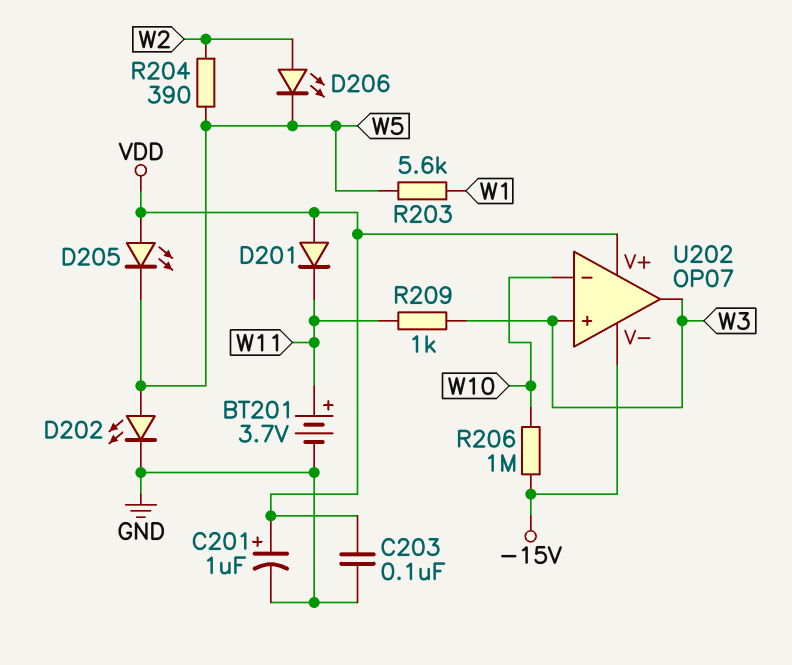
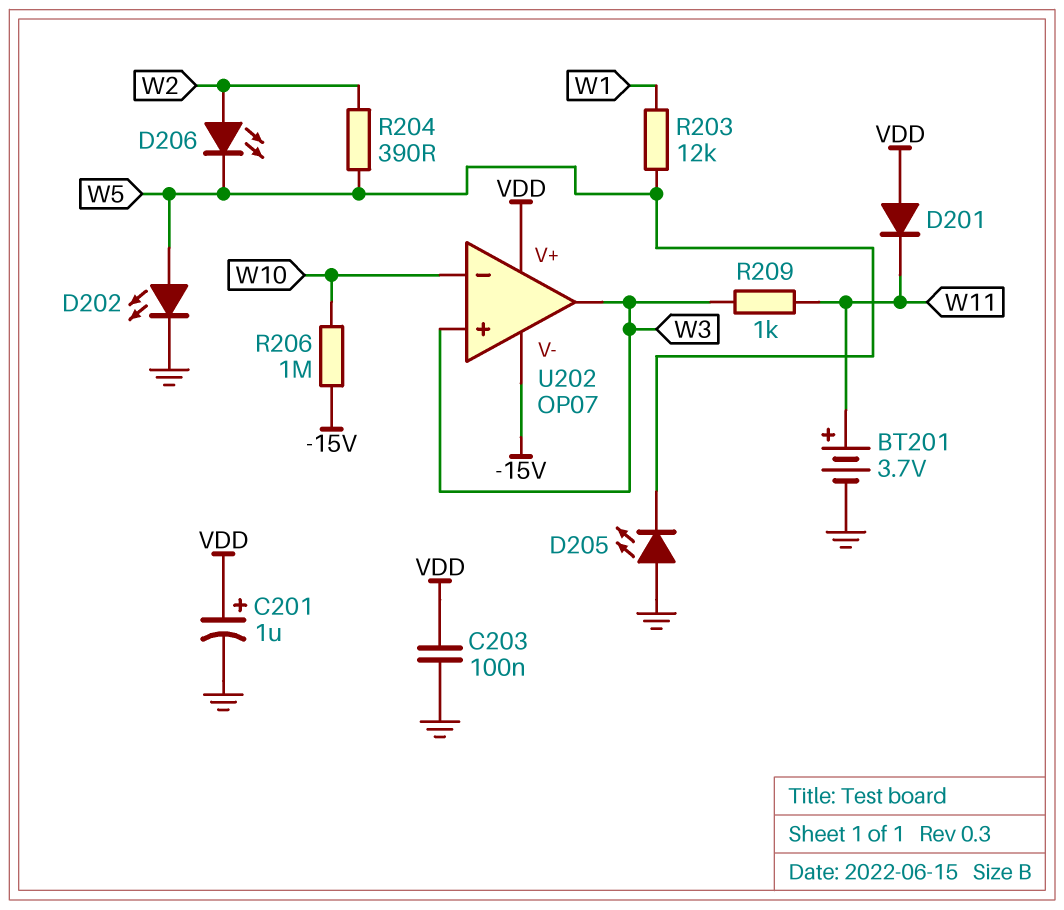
D205: LED (A VDD, K W5) -> LED (A GND, K W5)
R203: 5.6k (W1, W5) -> 12k (W1, W5)

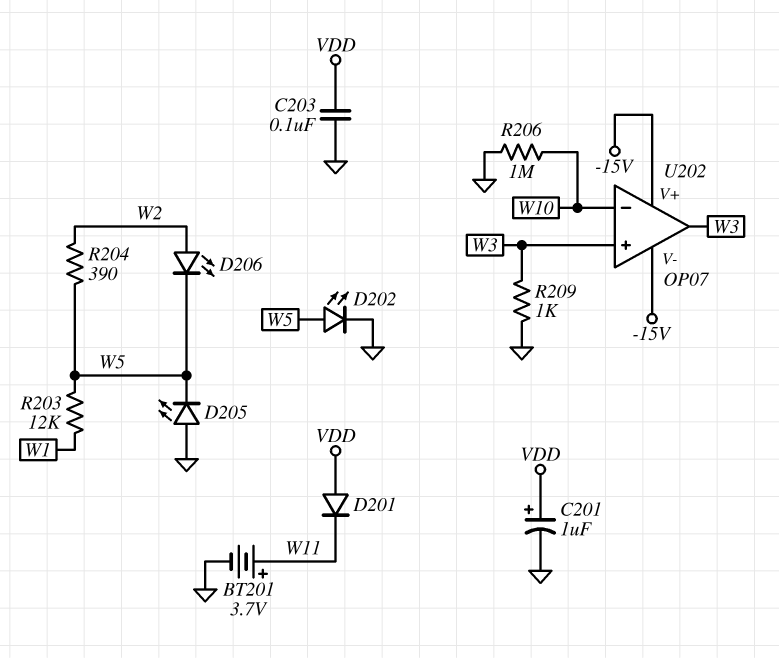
R206: 1M (-15V, W10) -> 1M (GND, W10)
R209: 1k (W3, W11) -> 1k (GND, W3)
U202 pin V+: VDD -> -15V

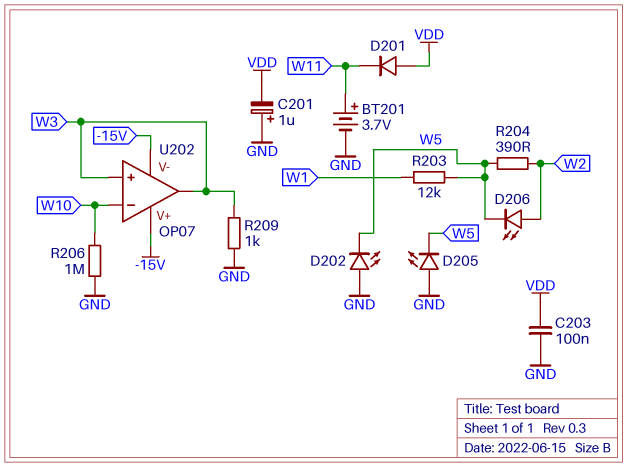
C201: 1uF (plus VDD, minus GND) -> 1uF (plus GND, minus VDD)
D202: LED (A W5, K GND) -> LED (A GND, K W5)

